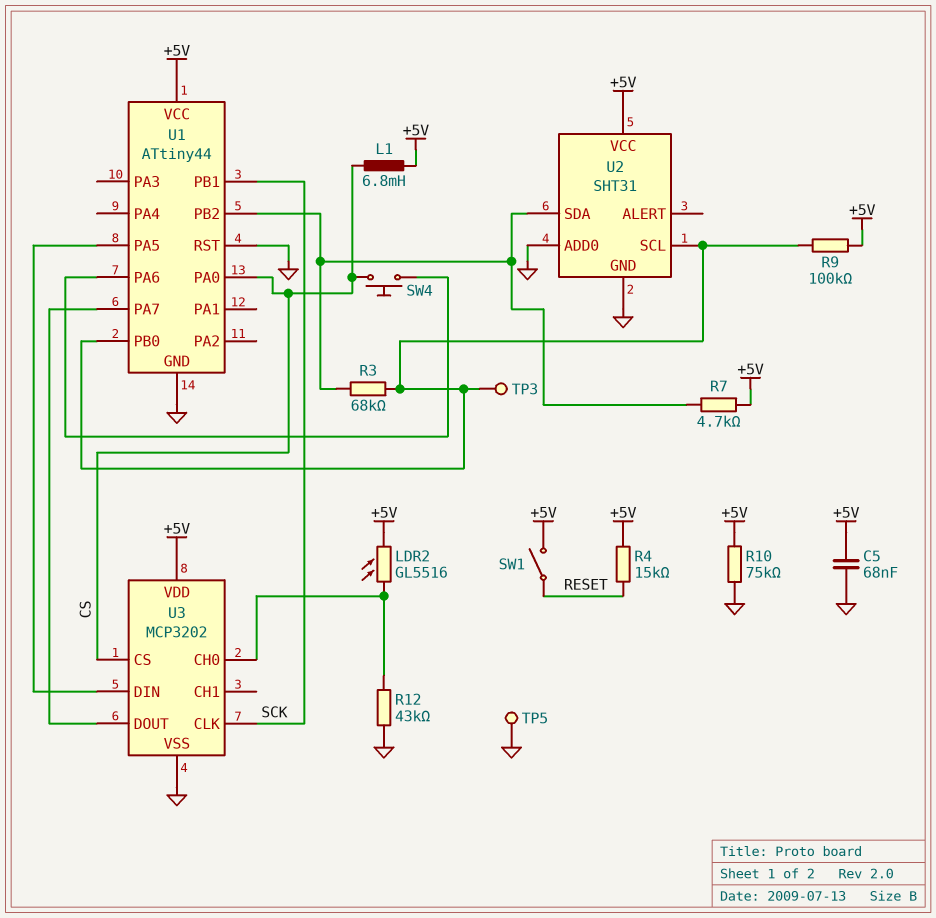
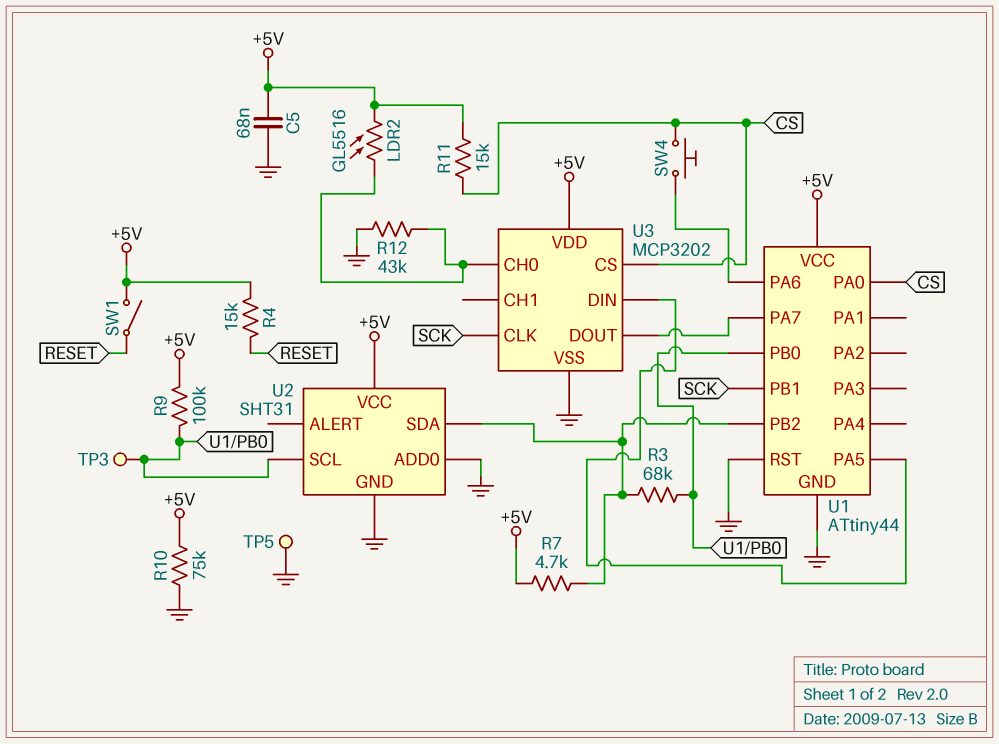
L1: 6.8mH (+5V, CS) -> none
R11: none -> 15k (+5V, CS)

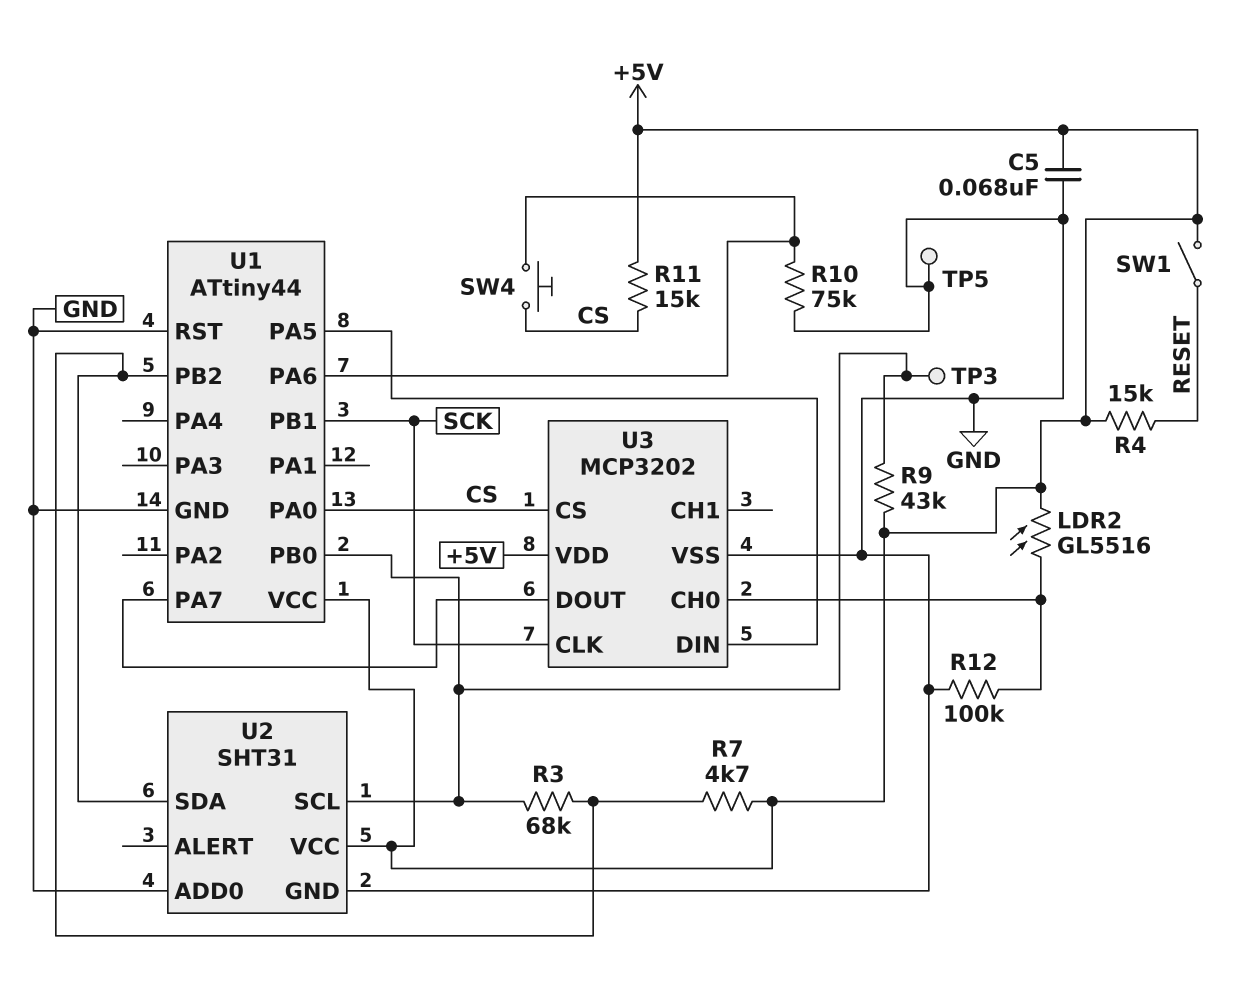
R9: 100k (+5V, U1/PB0) -> 43k (+5V, U1/PB0)
R10: 75k (+5V, GND) -> 75k (GND, U1/PA6)
R12: 43k (GND, U3/CH0) -> 100k (GND, U3/CH0)

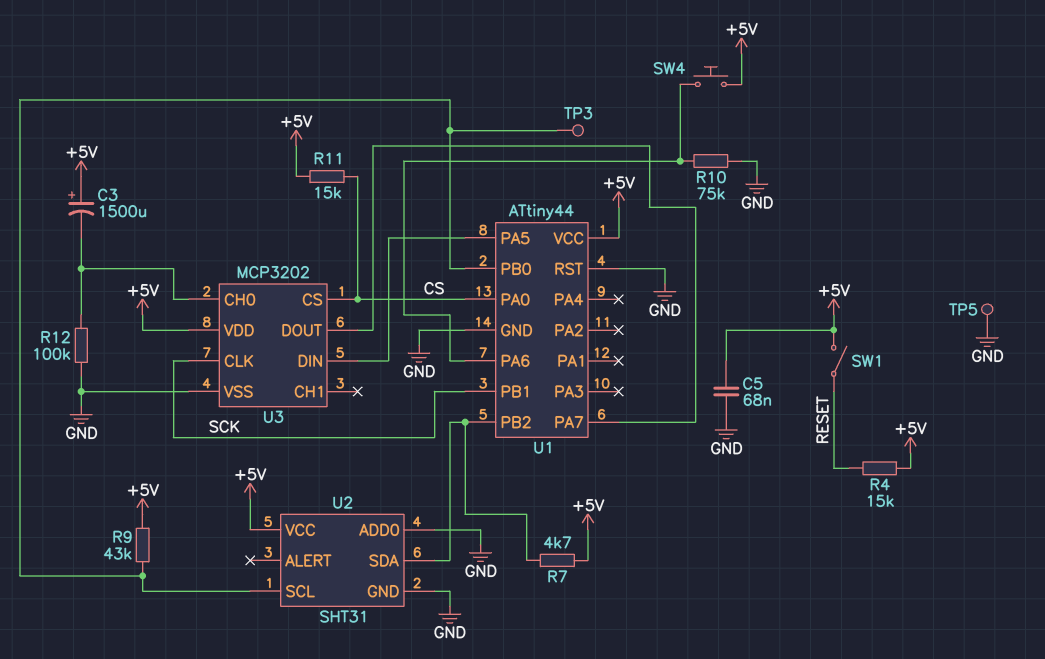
C3: none -> 1500uF (plus +5V, minus U3/CH0)
LDR2: GL5516 (+5V, U3/CH0) -> none
R3: 68k (U1/PB0, U1/PB2) -> none
SW4: button (CS, U1/PA6) -> button (+5V, U1/PA6)

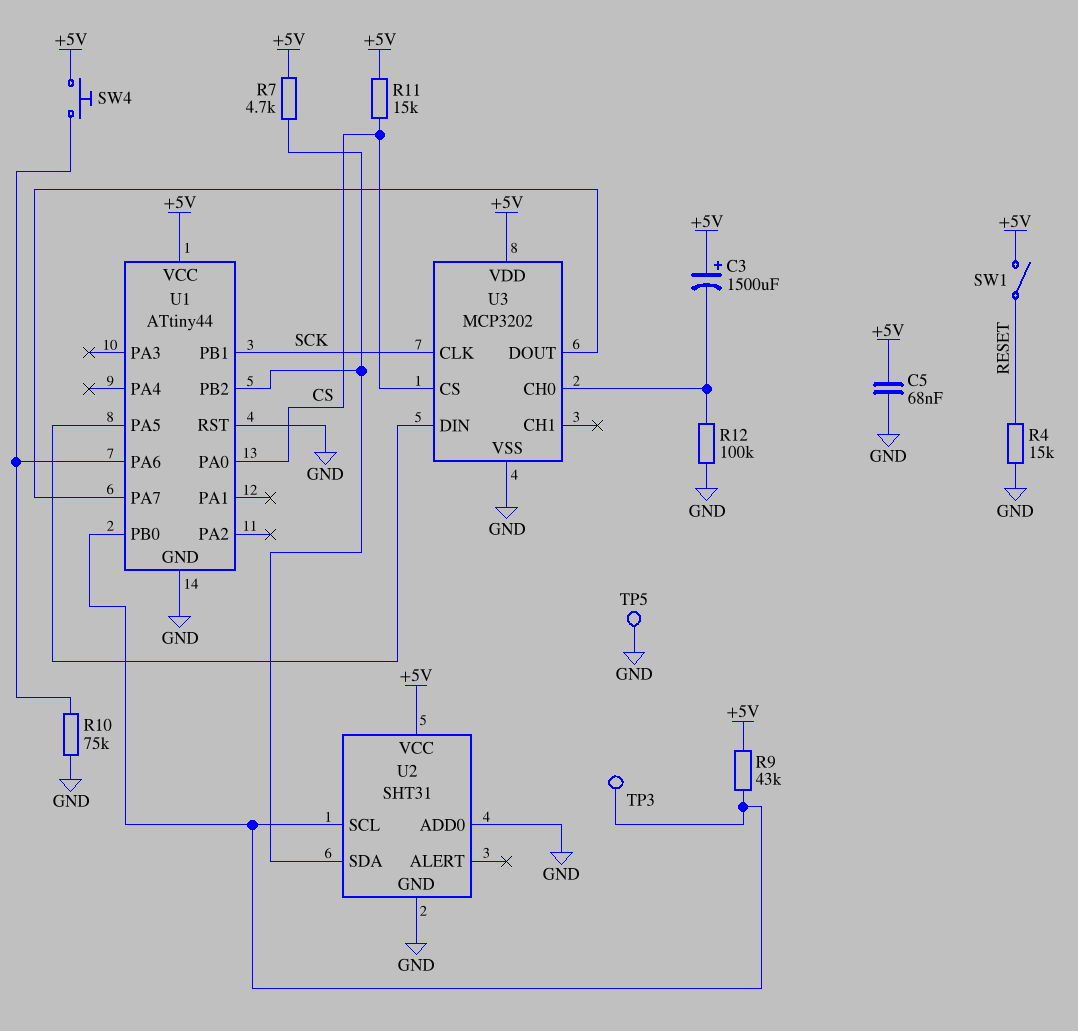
R4: 15k (+5V, RESET) -> 15k (GND, RESET)

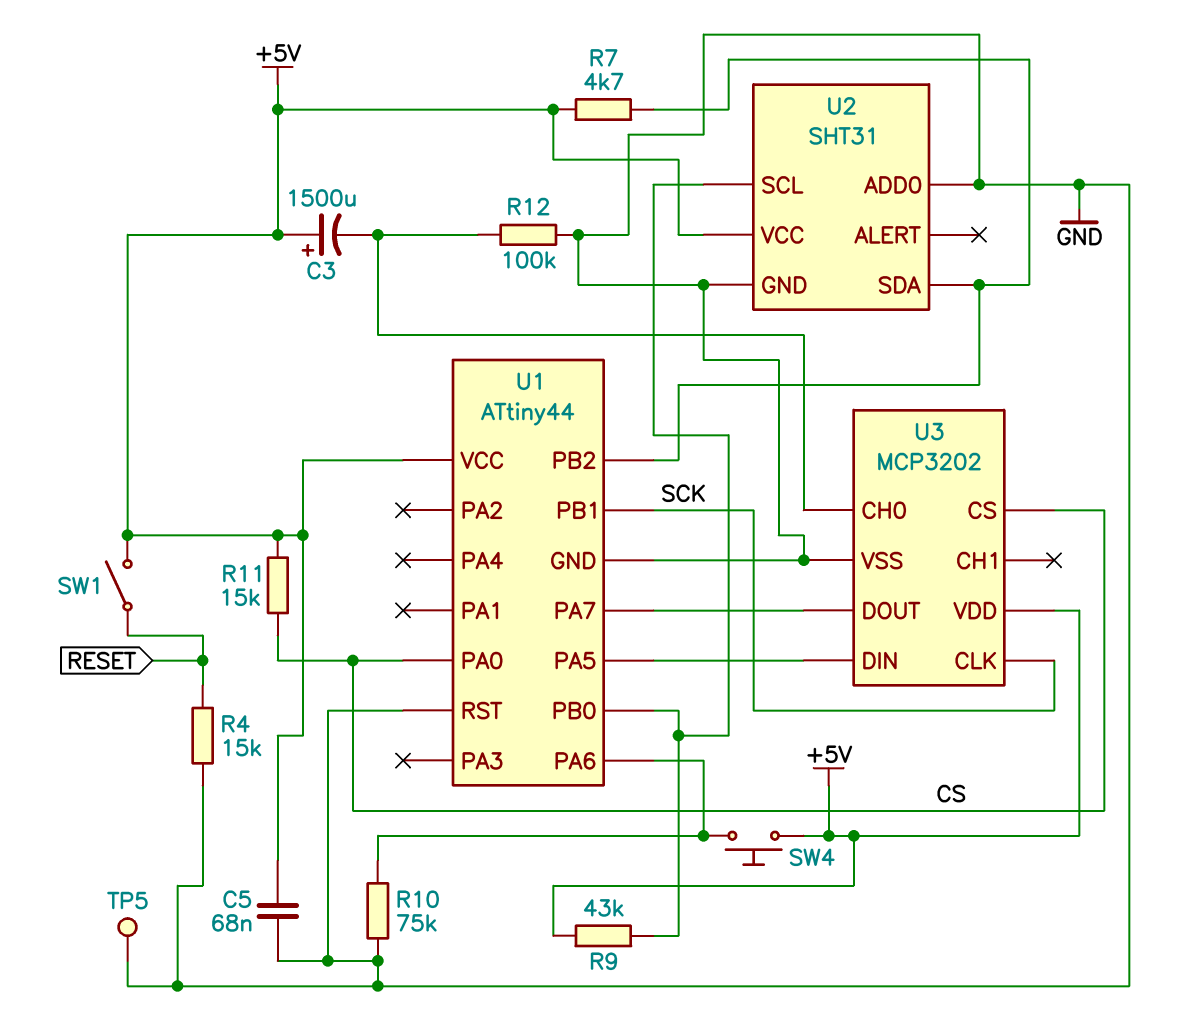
TP3: test point (U1/PB0) -> none

